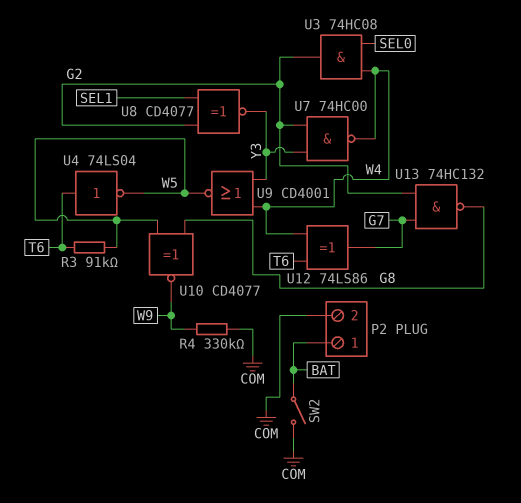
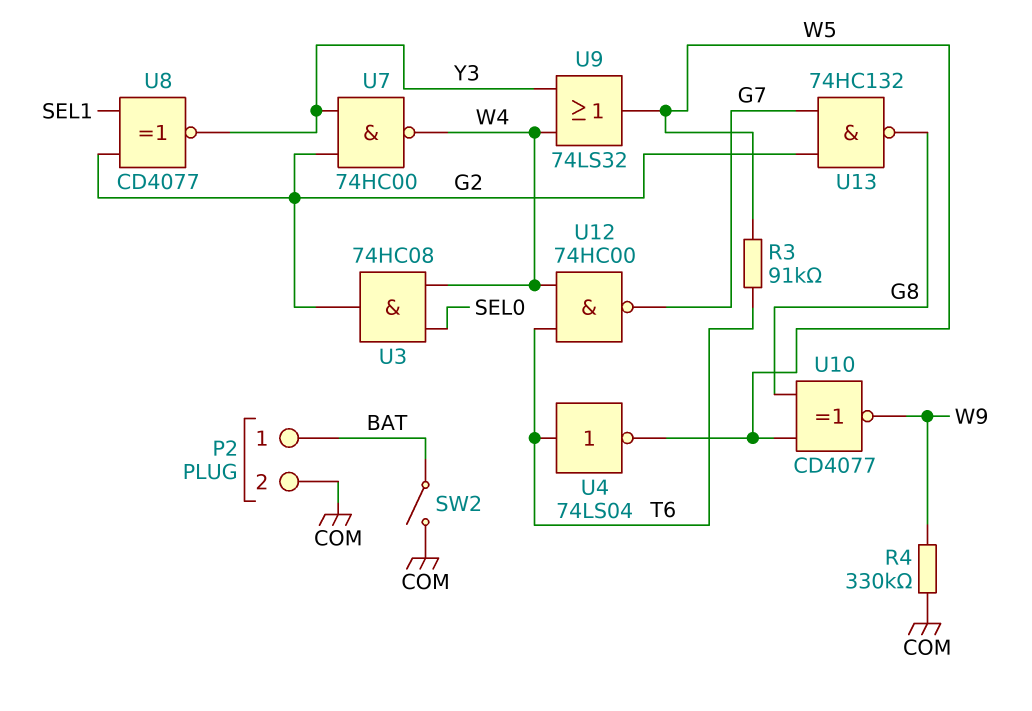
U9: NOR CD4001 (in W4, in Y3, out W5) -> OR 74LS32 (in W4, in Y3, out W5)
U12: XOR 74LS86 (in T6, in W4, out G7) -> NAND 74HC00 (in T6, in W4, out G7)

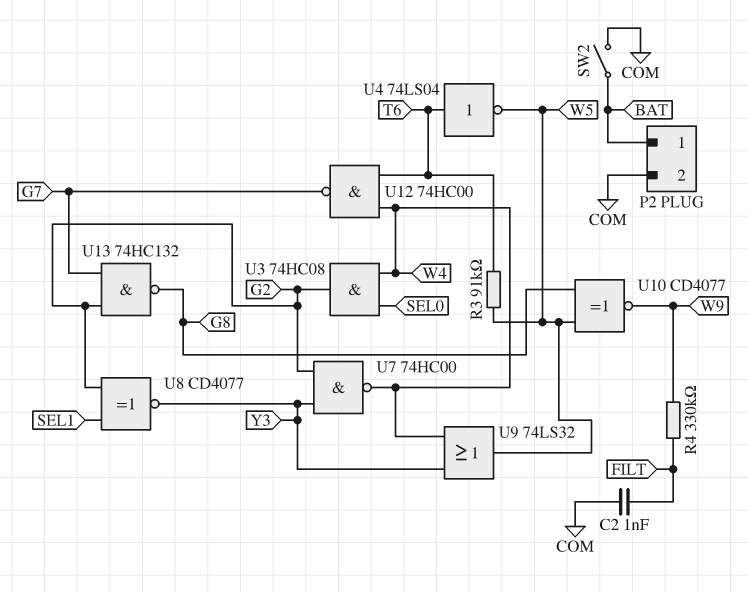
C2: none -> 1nF (COM, FILT)
R4: 330k (COM, W9) -> 330k (FILT, W9)

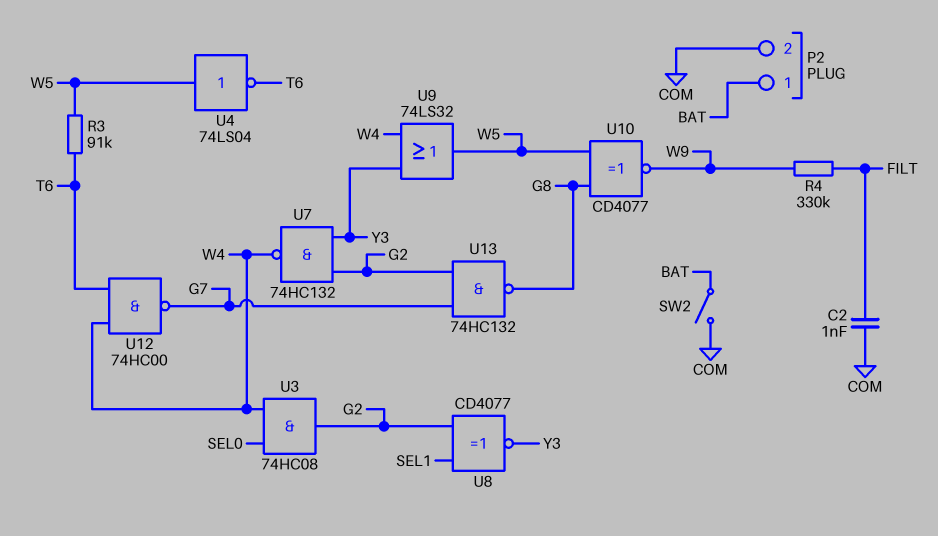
U4: NOT 74LS04 (in T6, out W5) -> NOT 74LS04 (in W5, out T6)
U7: NAND 74HC00 (in G2, in Y3, out W4) -> NAND 74HC132 (in G2, in Y3, out W4)

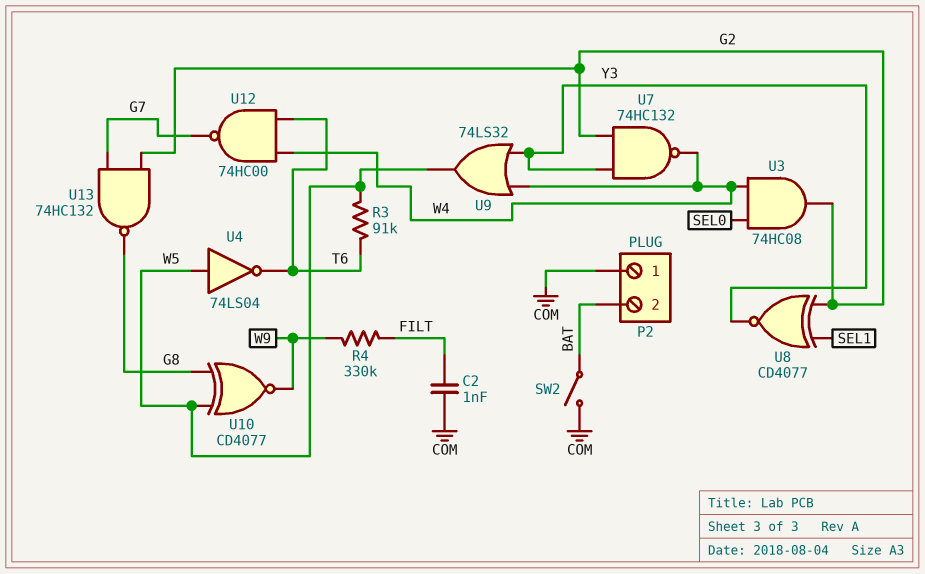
P2 pin 1: BAT -> COM
P2 pin 2: COM -> BAT

